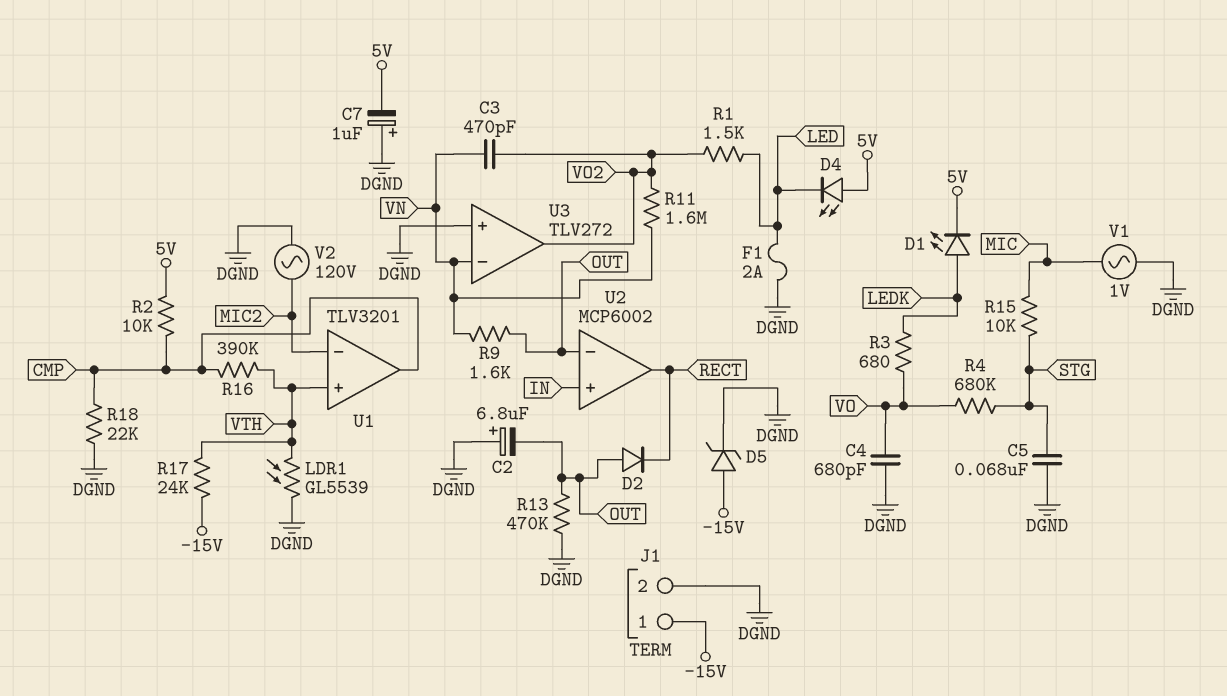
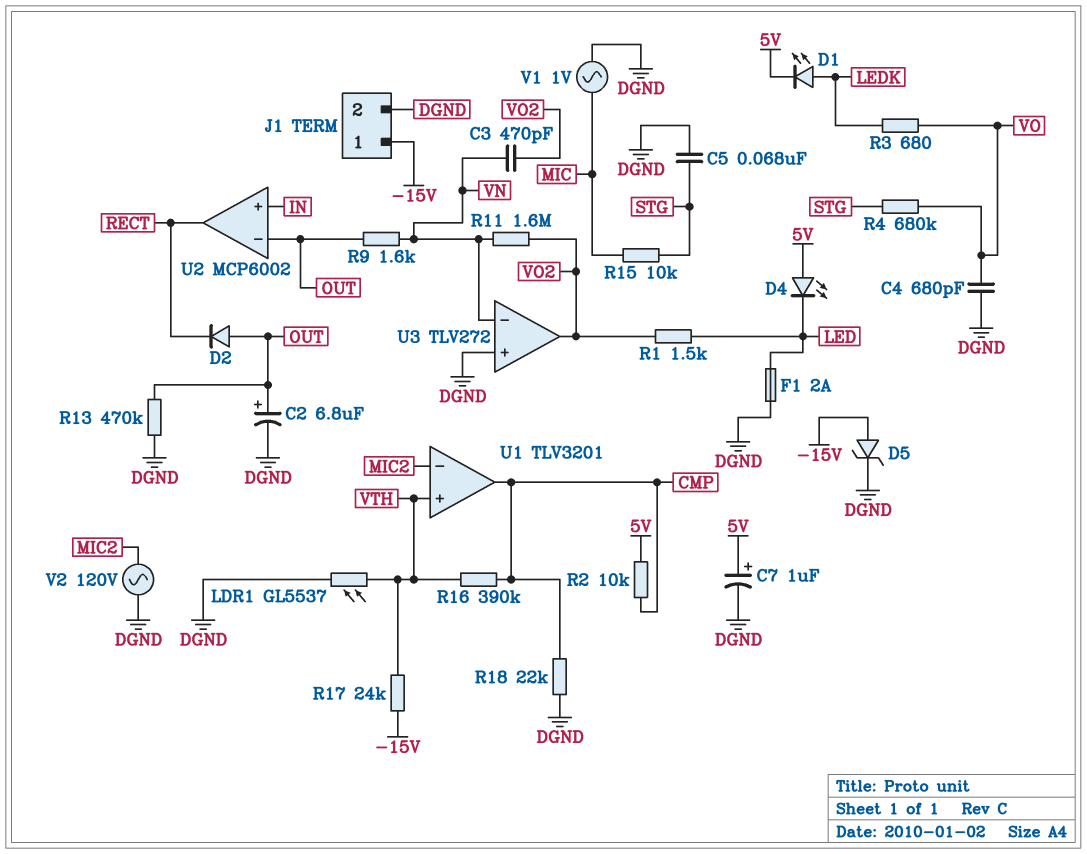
C2: 6.8uF (plus DGND, minus OUT) -> 6.8uF (plus OUT, minus DGND)
C7: 1uF (plus DGND, minus 5V) -> 1uF (plus 5V, minus DGND)
LDR1: GL5539 (DGND, VTH) -> GL5537 (DGND, VTH)

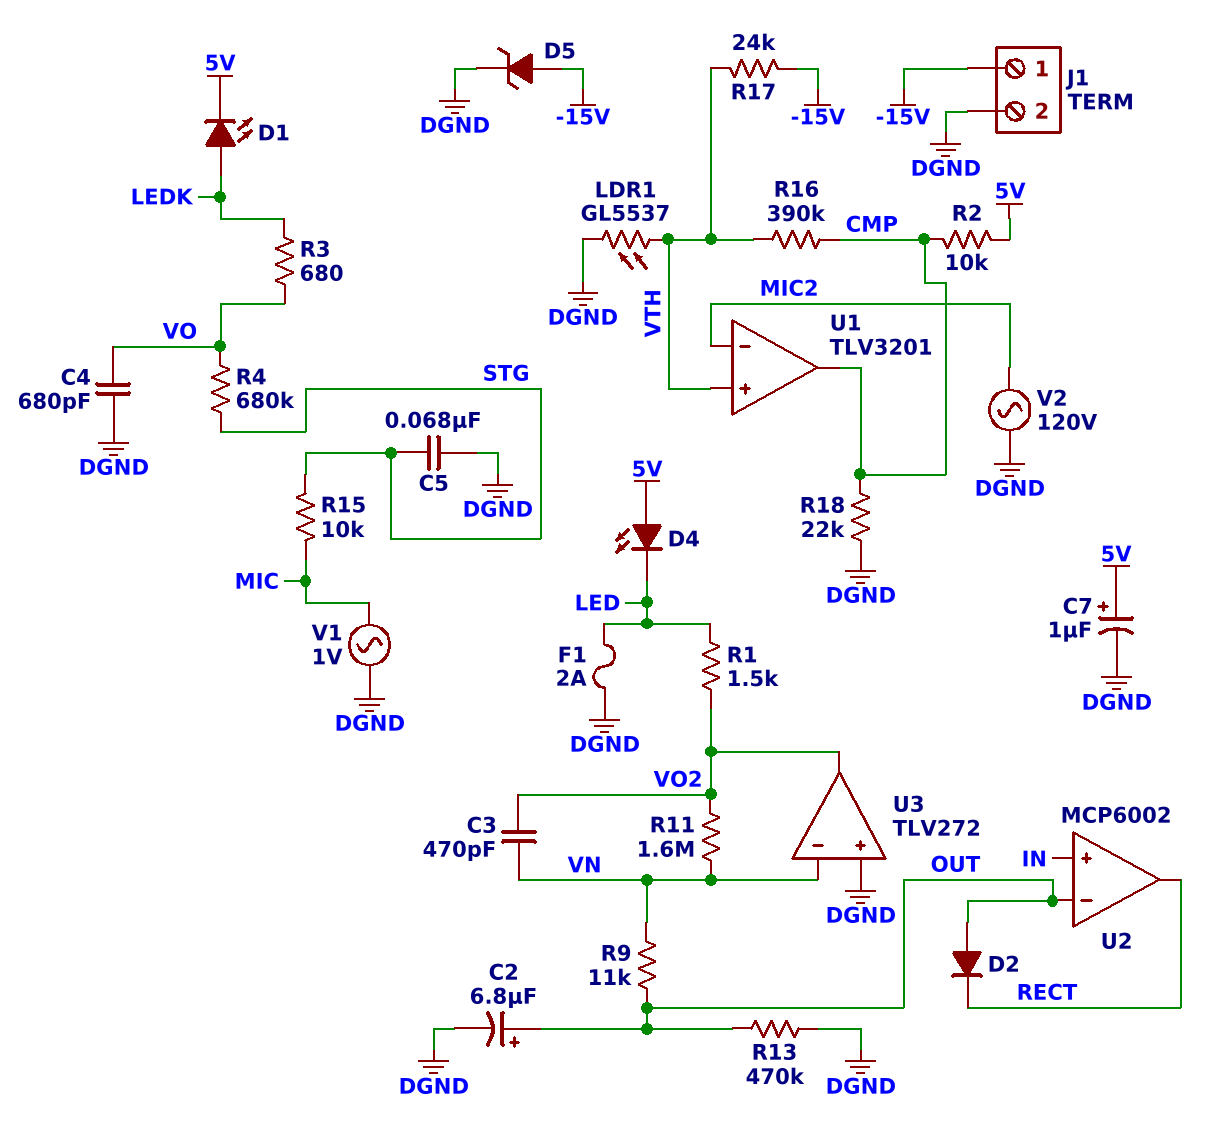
R9: 1.6k (OUT, VN) -> 11k (OUT, VN)

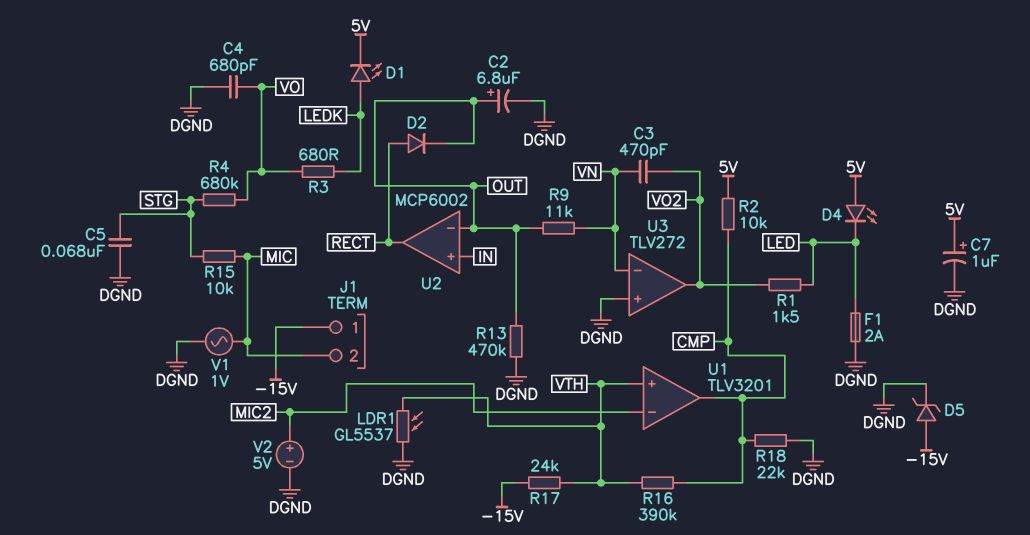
D2: diode (A OUT, K RECT) -> diode (A RECT, K OUT)
J1 pin 2: DGND -> MIC
R11: 1.6M (VN, VO2) -> none
V2: AC 120V (DGND, MIC2) -> 5V (plus MIC2, minus DGND)

